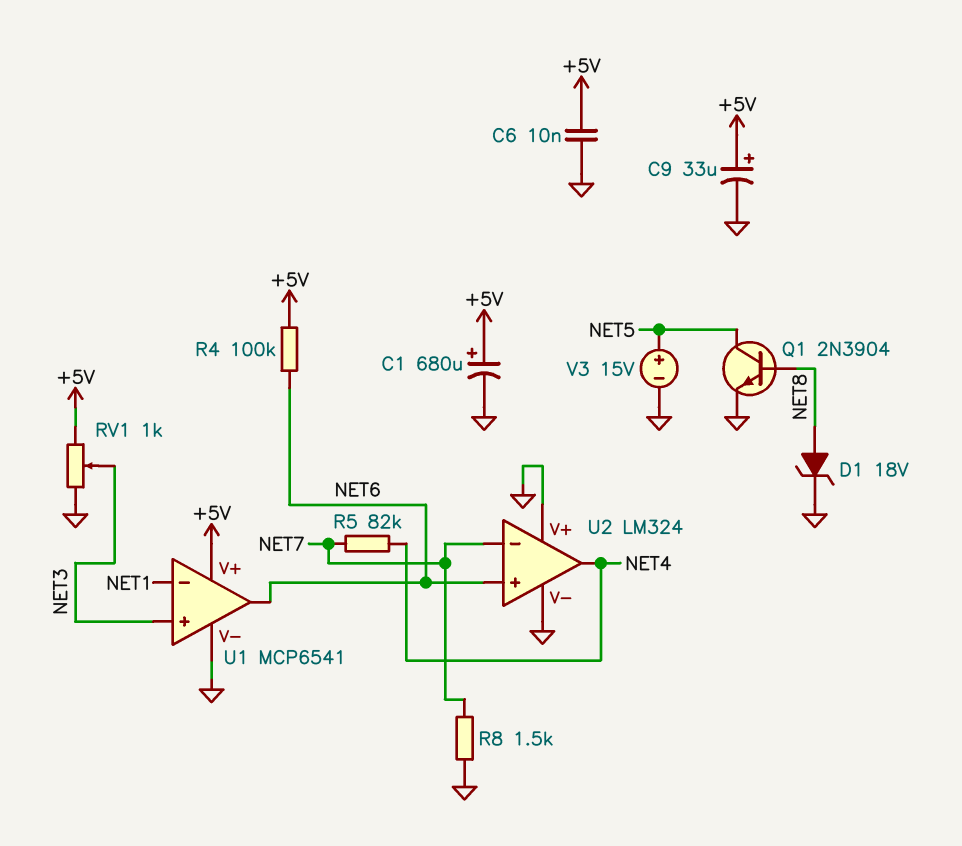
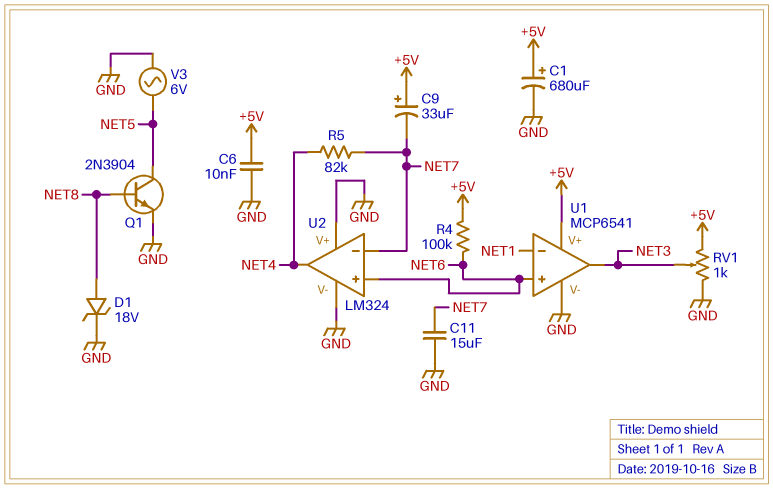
C9: 33uF (plus +5V, minus GND) -> 33uF (plus +5V, minus NET7)
C11: none -> 15uF (GND, NET7)
R8: 1.5k (GND, NET7) -> none
U1 pin in+: NET3 -> NET6
U1 pin out: NET6 -> NET3
V3: 15V (plus NET5, minus GND) -> AC 6V (GND, NET5)

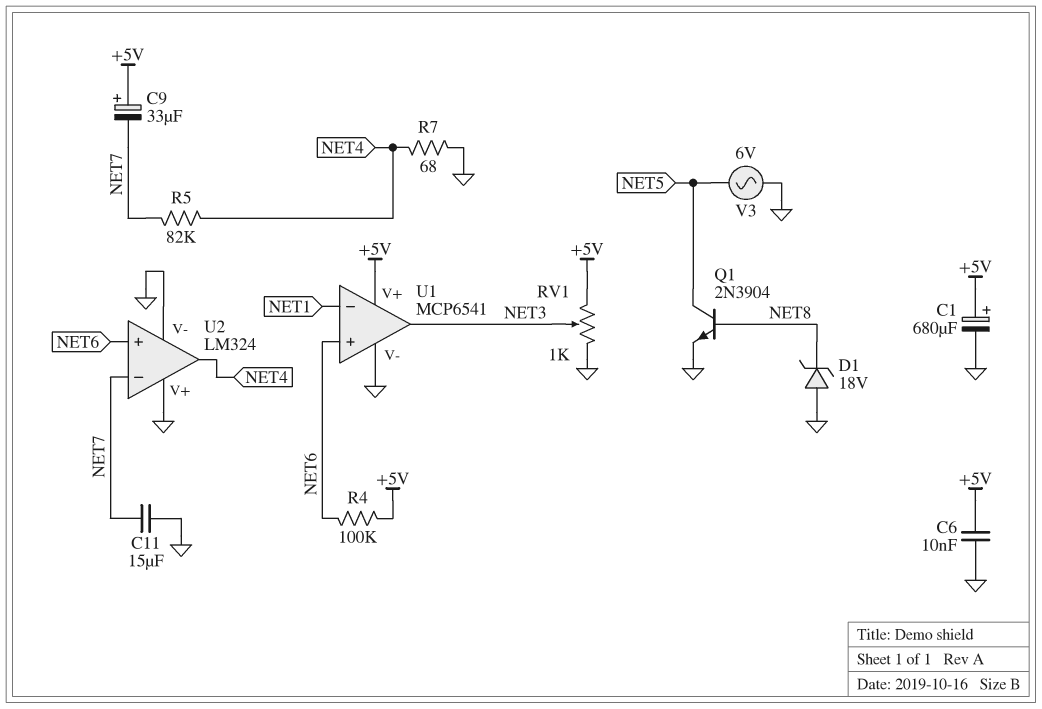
D1: zener 18V (A NET8, K GND) -> zener 18V (A GND, K NET8)
R7: none -> 68 (GND, NET4)

